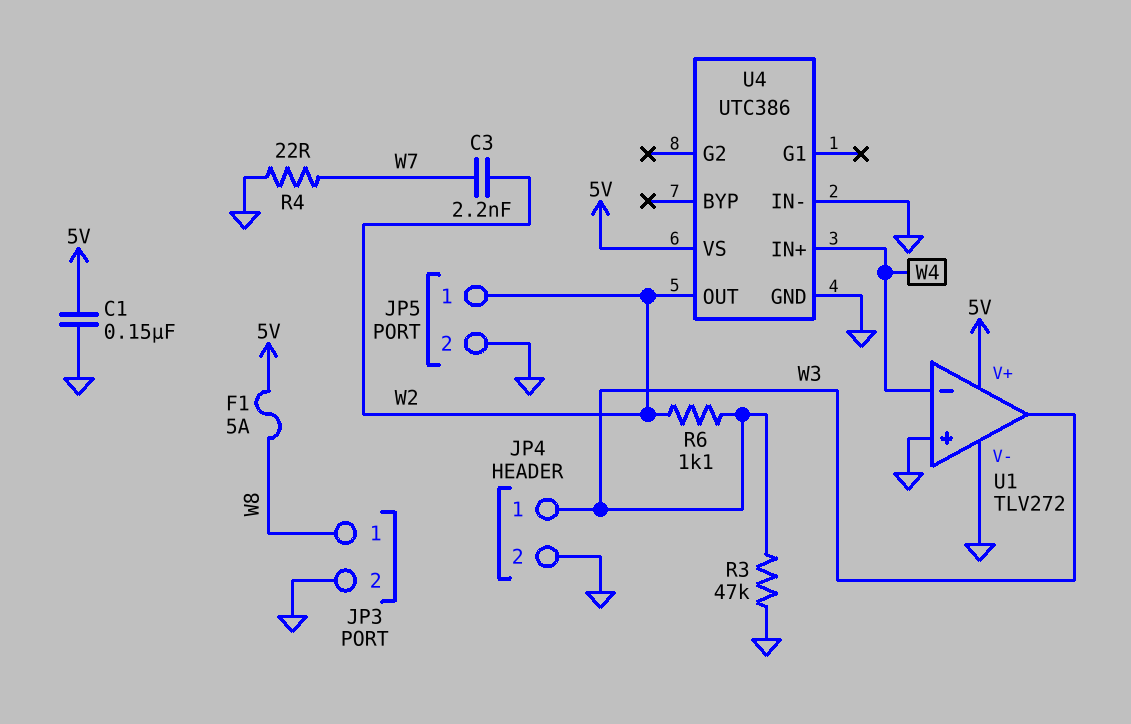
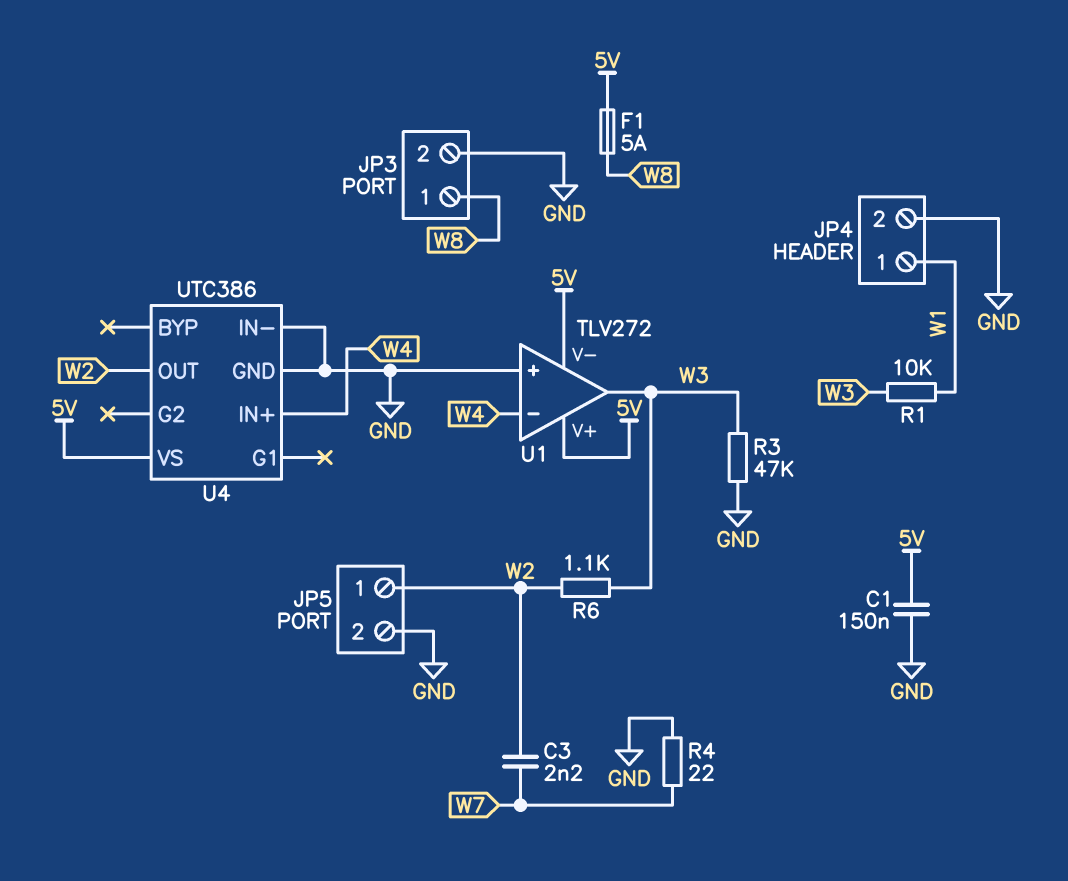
JP4 pin 1: W3 -> W1
R1: none -> 10k (W1, W3)
U1 pin V-: GND -> 5V

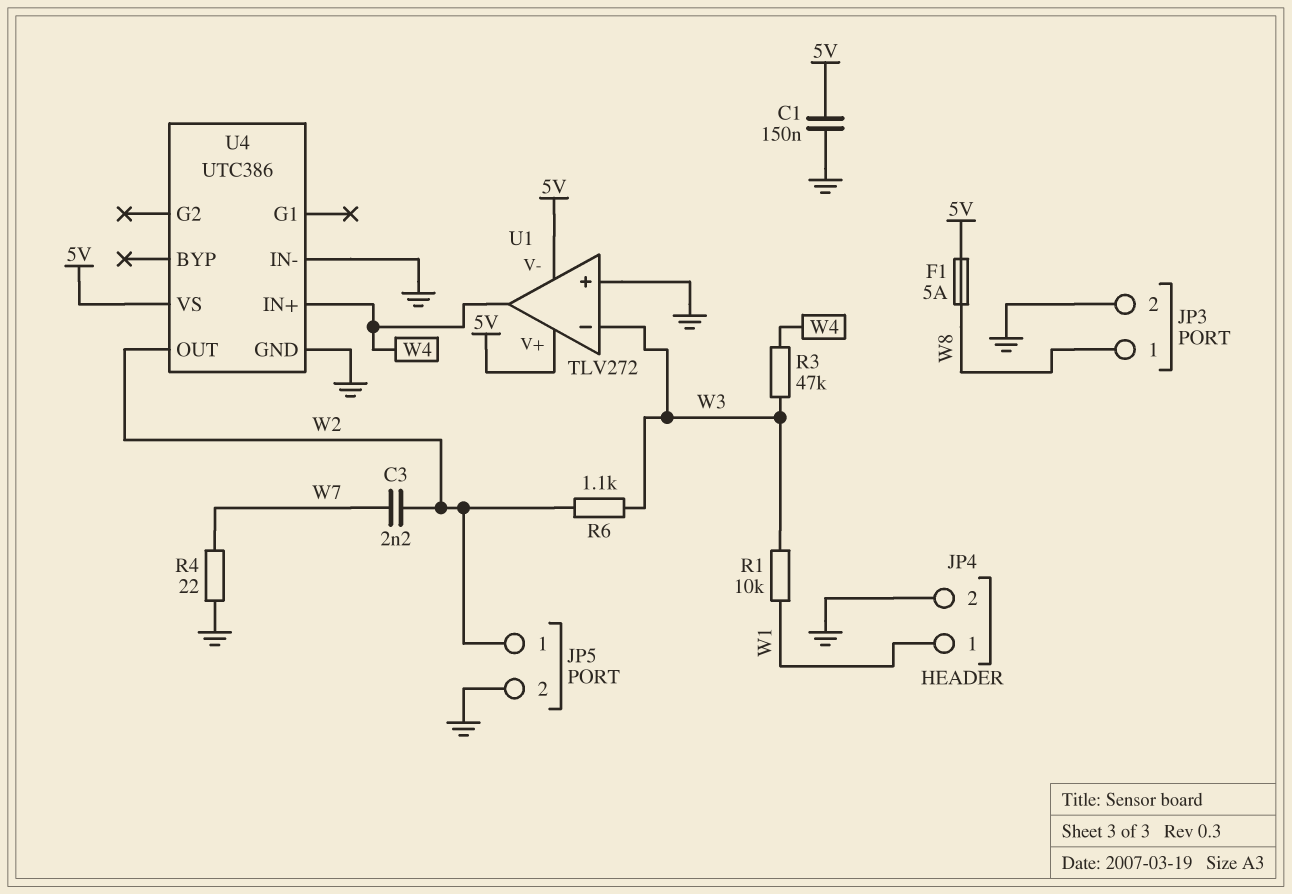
R3: 47k (GND, W3) -> 47k (W3, W4)
U1 pin in-: W4 -> W3
U1 pin out: W3 -> W4

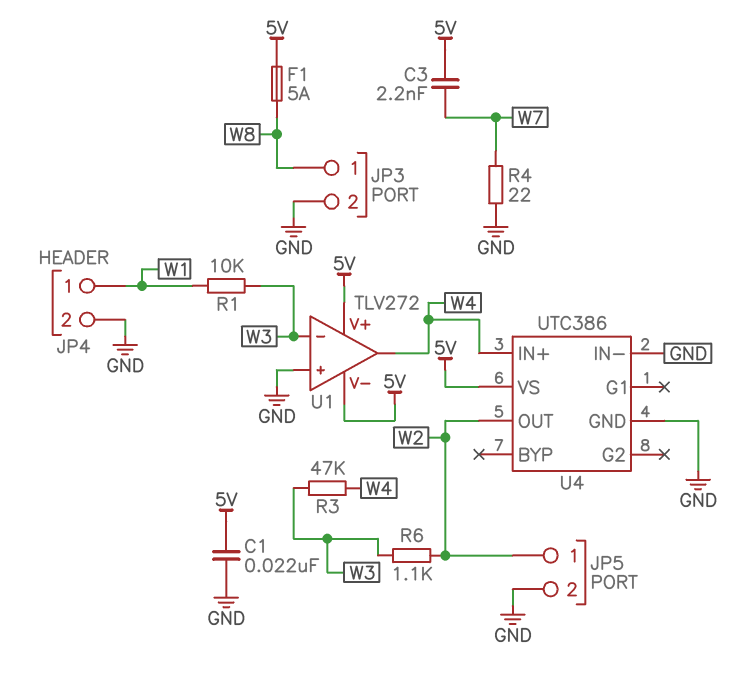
C1: 150nF (5V, GND) -> 22nF (5V, GND)
C3: 2.2nF (W2, W7) -> 2.2nF (5V, W7)

